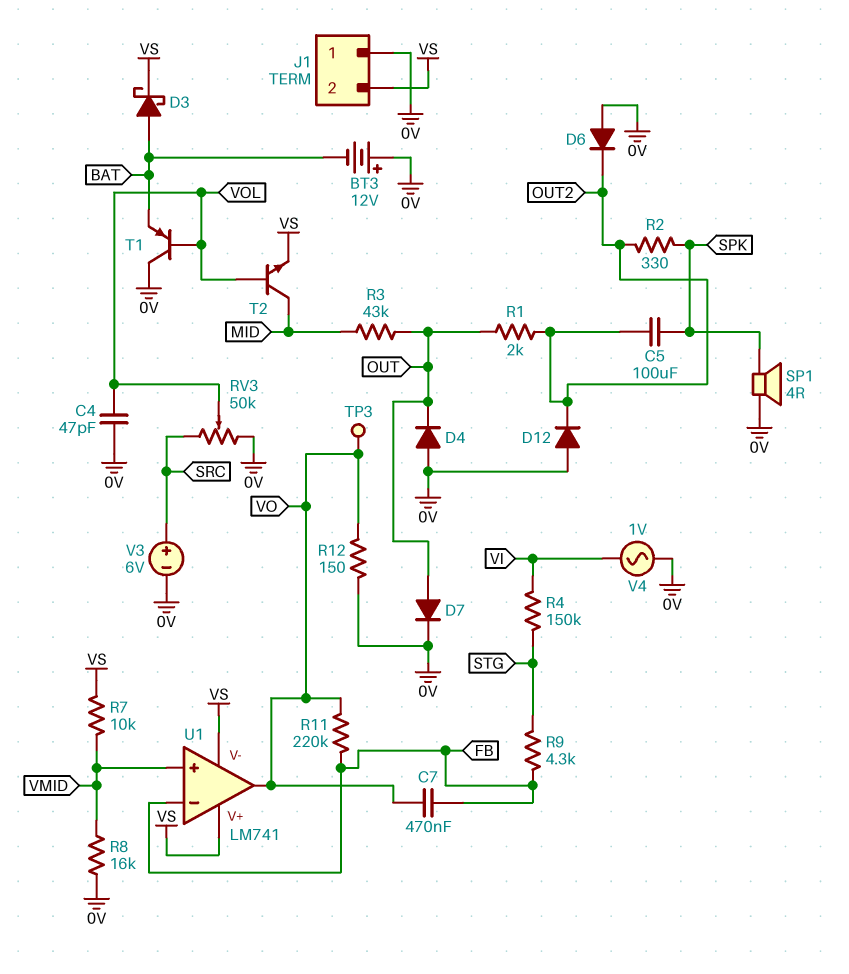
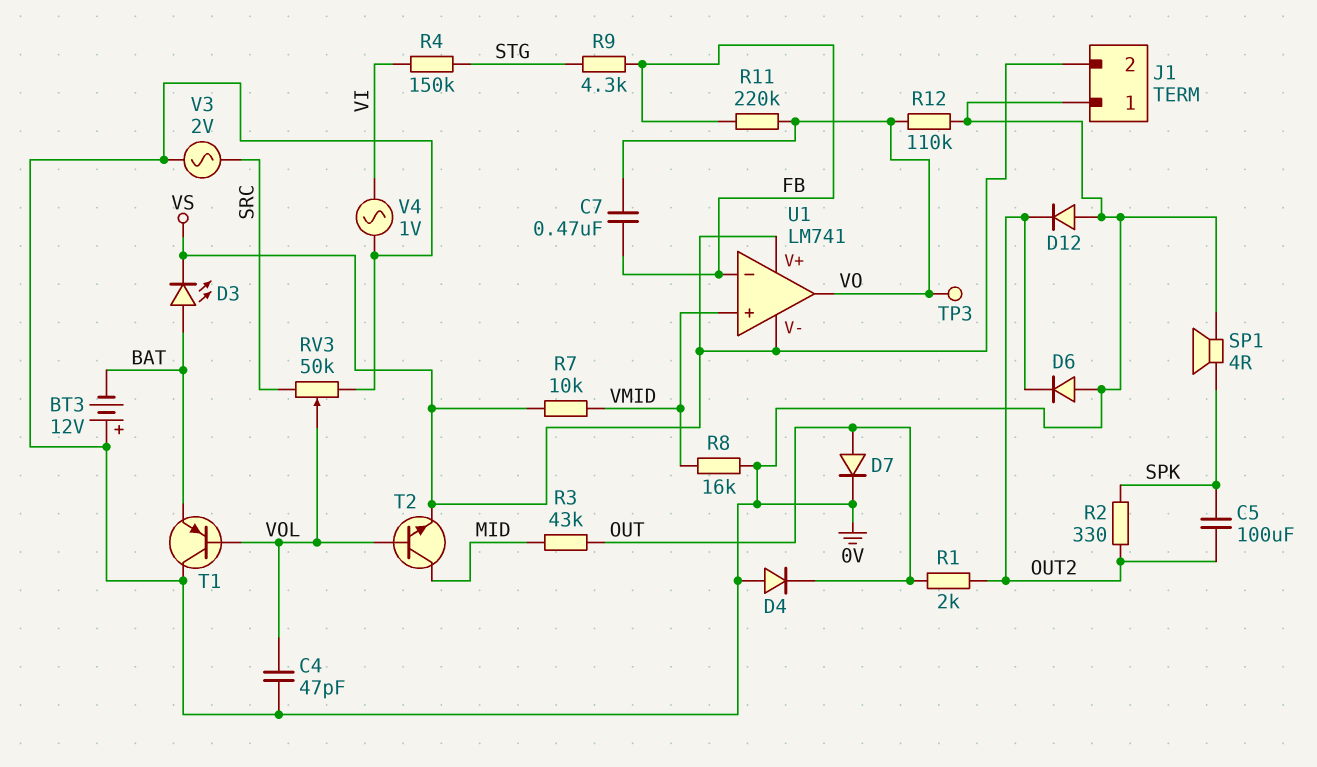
D3: schottky (A BAT, K VS) -> LED (A BAT, K VS)
R12: 150 (0V, VO) -> 110k (0V, VO)
V3: 6V (plus SRC, minus 0V) -> AC 2V (0V, SRC)

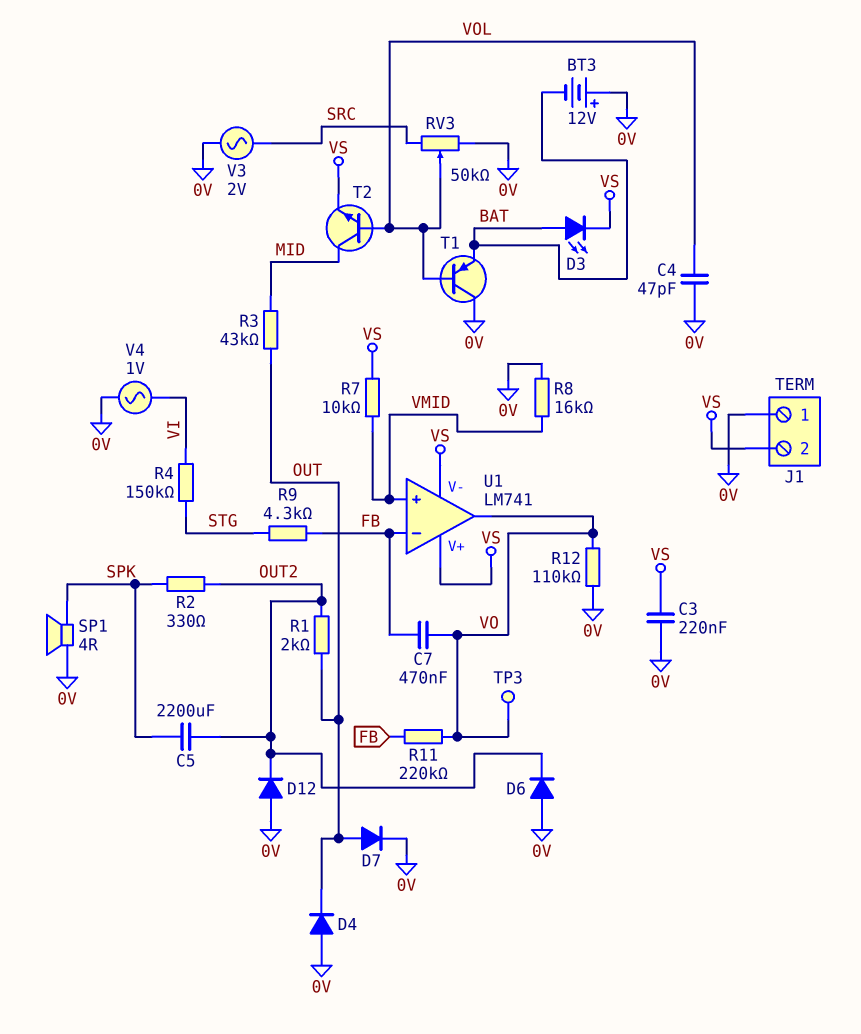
C3: none -> 220nF (0V, VS)
C5: 100uF (OUT2, SPK) -> 2200uF (OUT2, SPK)

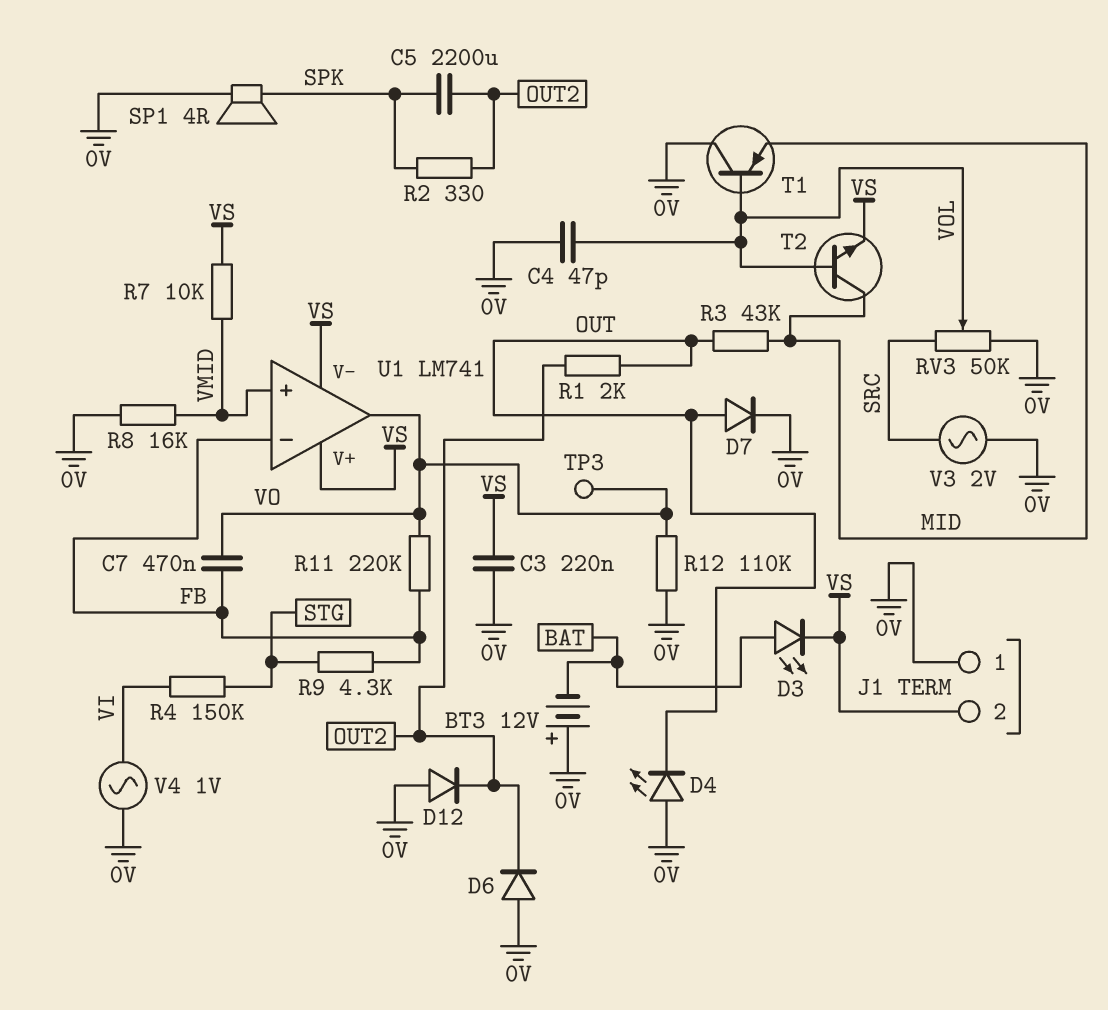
D4: diode (A 0V, K OUT) -> LED (A 0V, K OUT)
T1: PNP (B VOL, C 0V, E BAT) -> PNP (B VOL, C 0V, E MID)

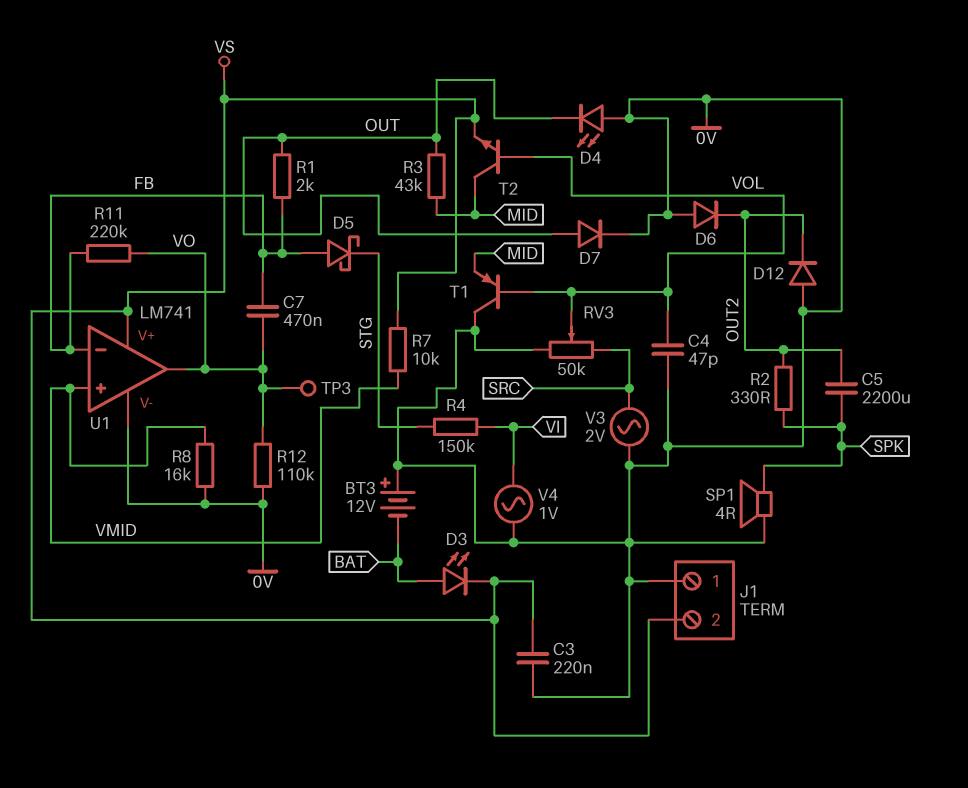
D5: none -> schottky (A FB, K STG)
R1: 2k (OUT, OUT2) -> 2k (FB, OUT)
R9: 4.3k (FB, STG) -> none
U1 pin V-: VS -> 0V

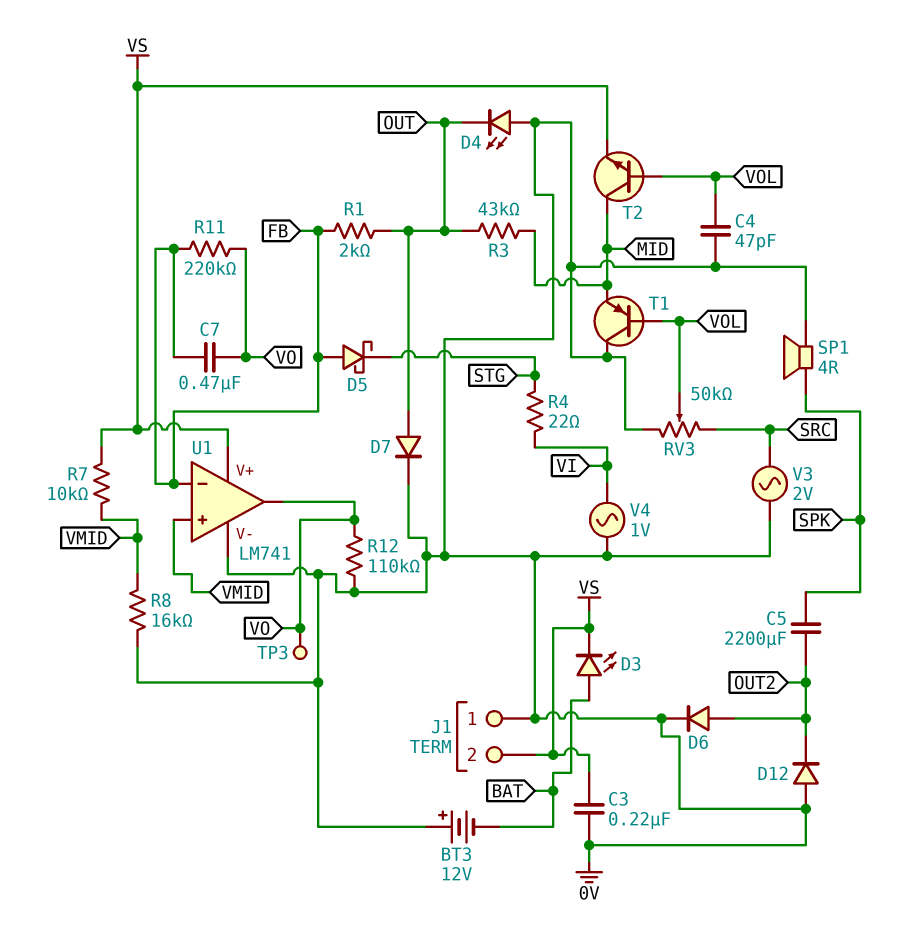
D6: diode (A 0V, K OUT2) -> diode (A OUT2, K 0V)
R2: 330 (OUT2, SPK) -> none
R4: 150k (STG, VI) -> 22 (STG, VI)

